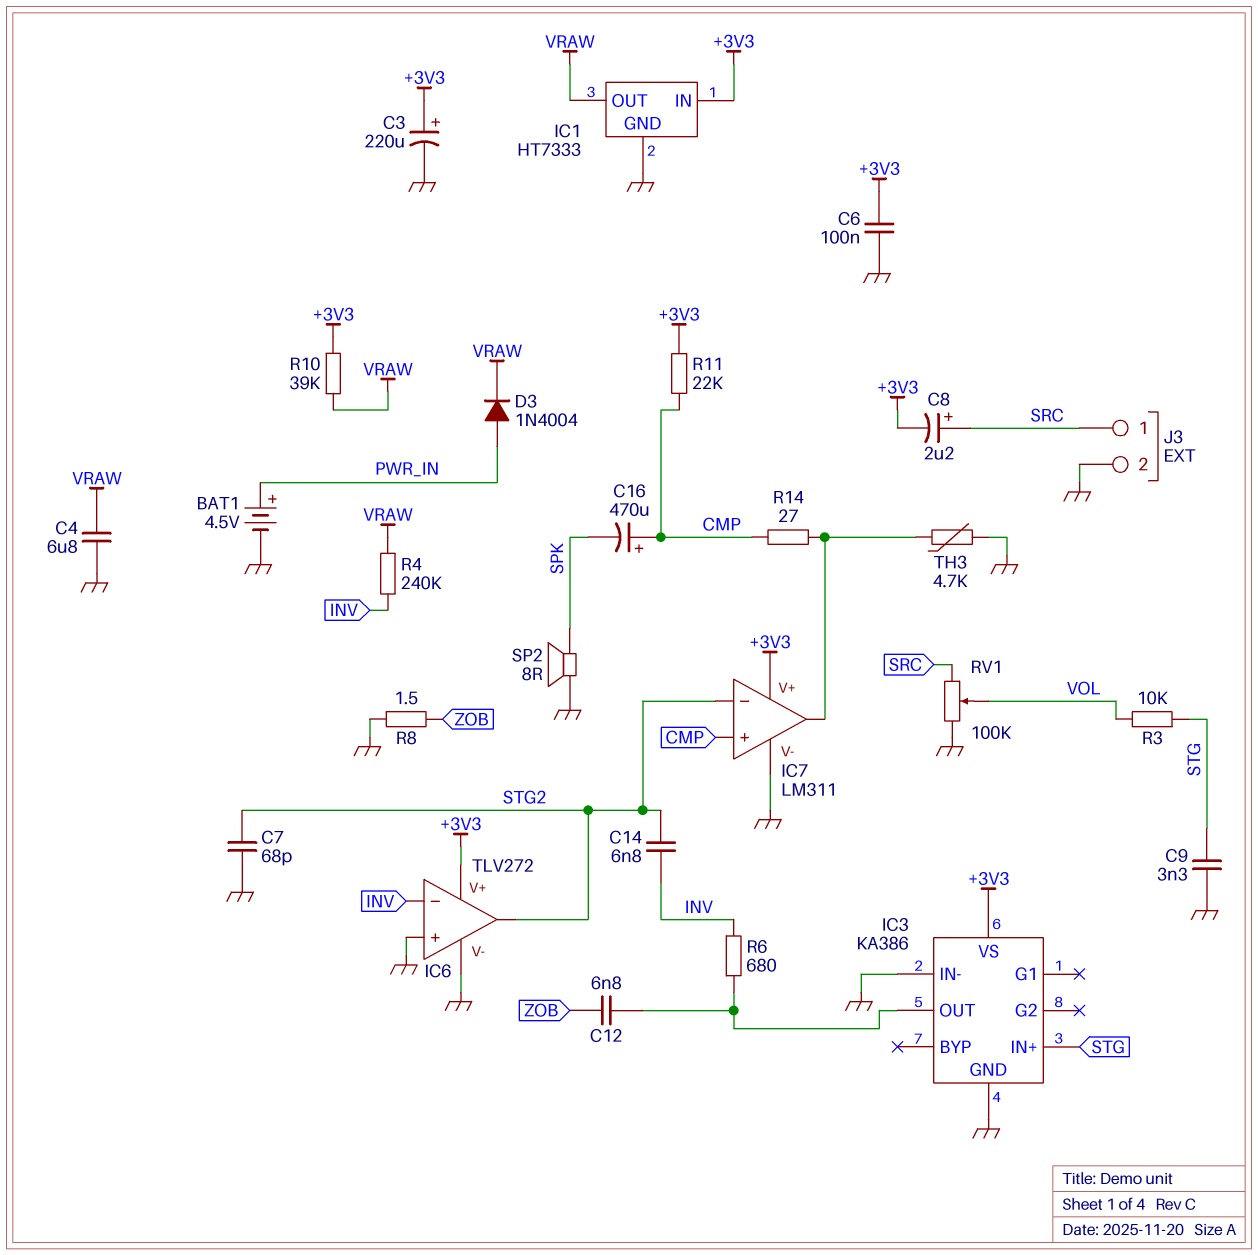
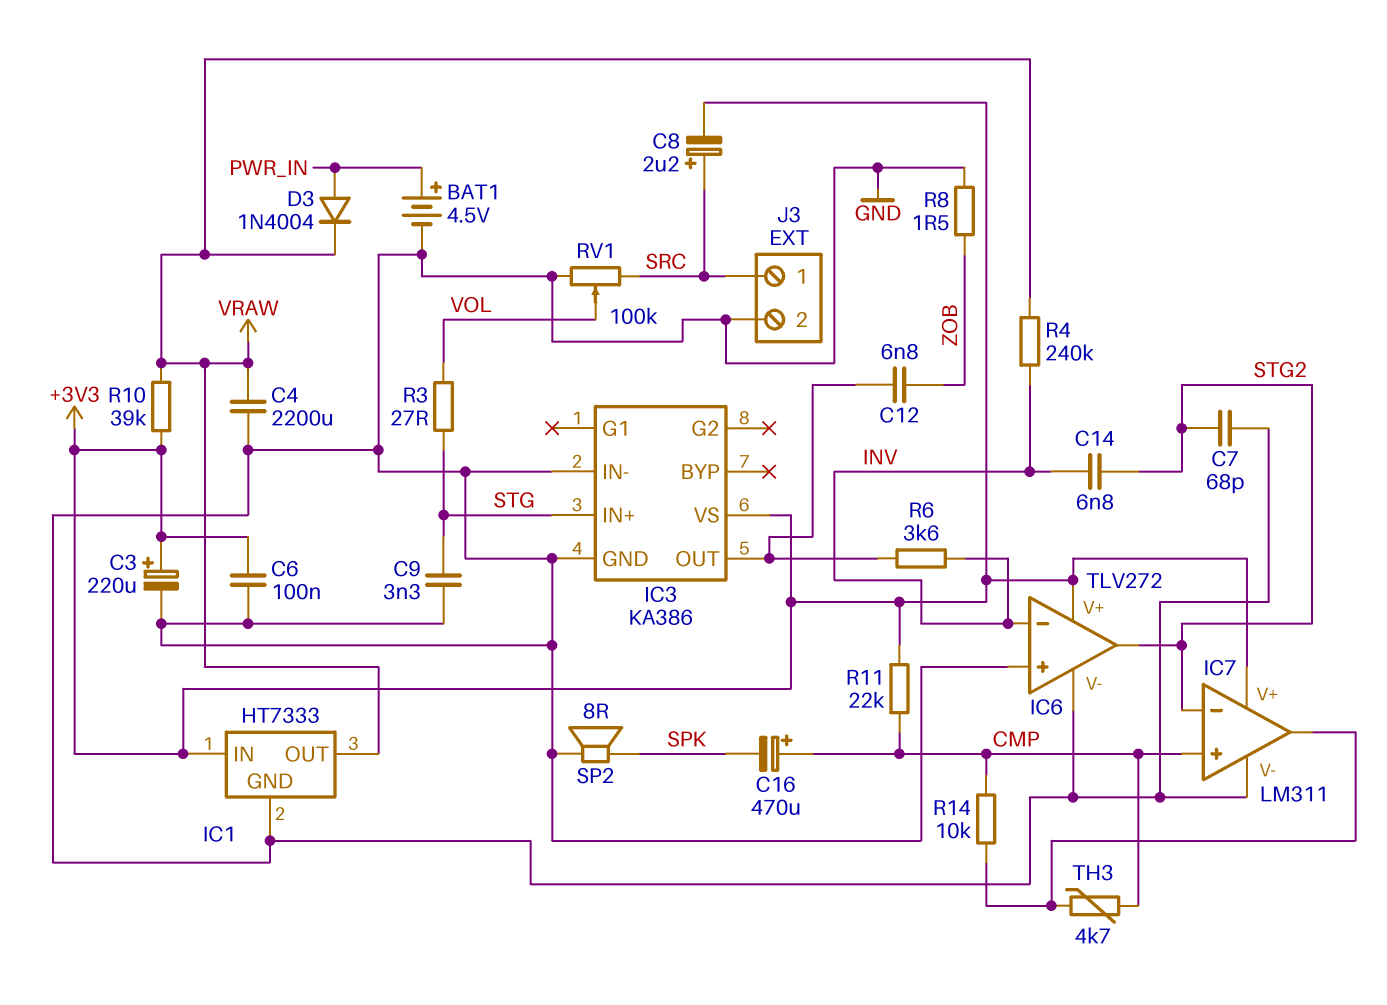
C4: 6.8uF (GND, VRAW) -> 2200uF (GND, VRAW)
R3: 10k (STG, VOL) -> 27 (STG, VOL)
R6: 680 (IC3/OUT, INV) -> 3.6k (IC3/OUT, INV)
R14: 27 (CMP, IC7/out) -> 10k (CMP, IC7/out)
TH3: 4.7k (GND, IC7/out) -> 4.7k (CMP, IC7/out)

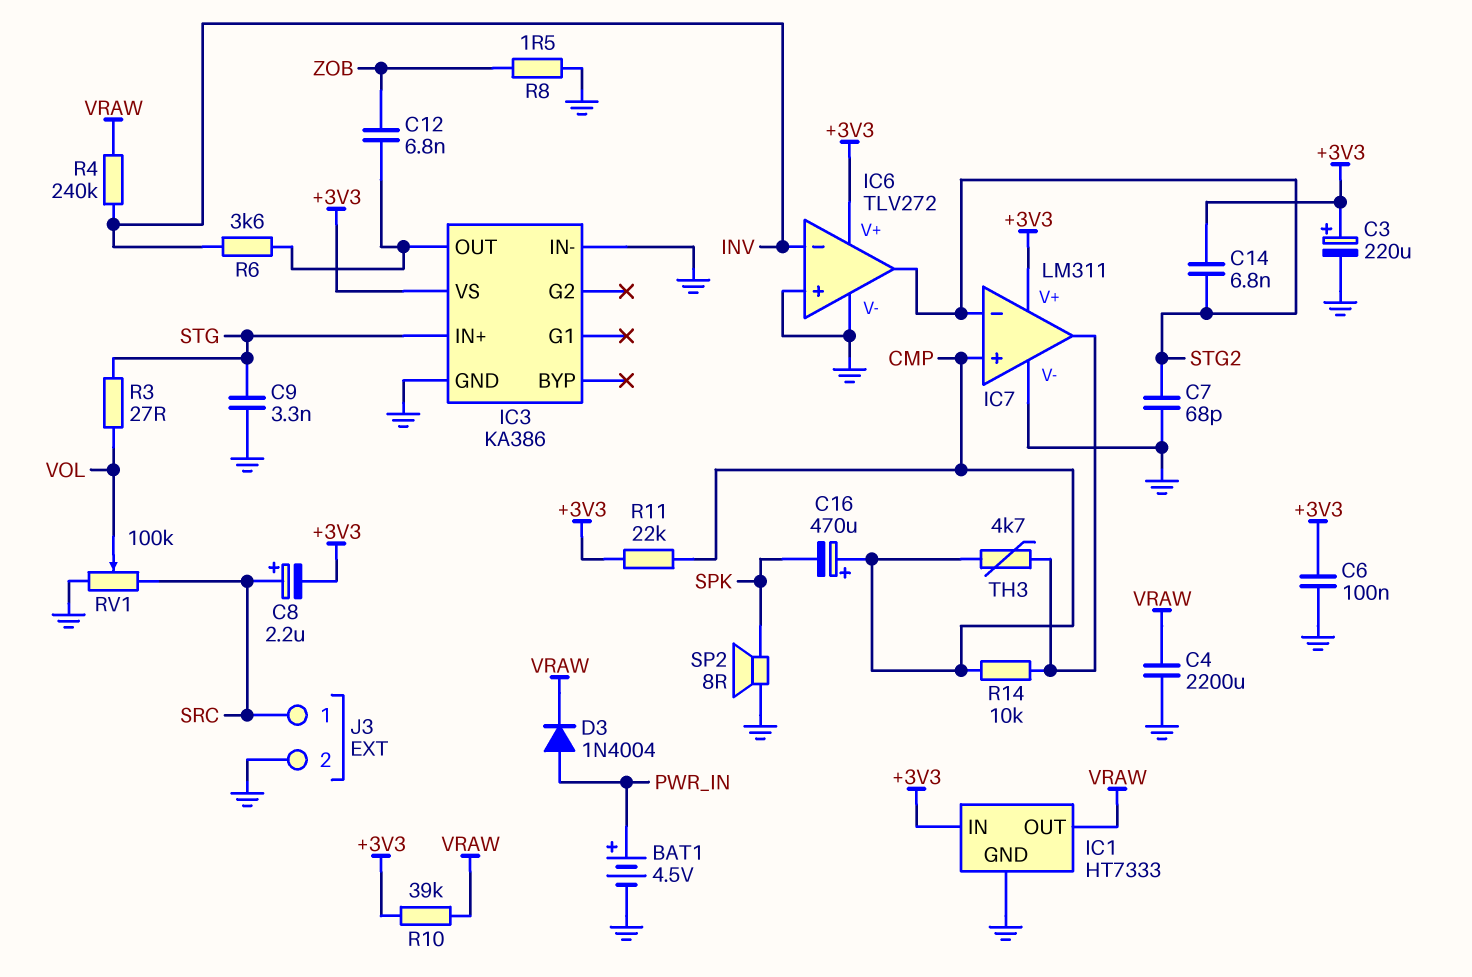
C14: 6.8nF (INV, STG2) -> 6.8nF (+3V3, STG2)

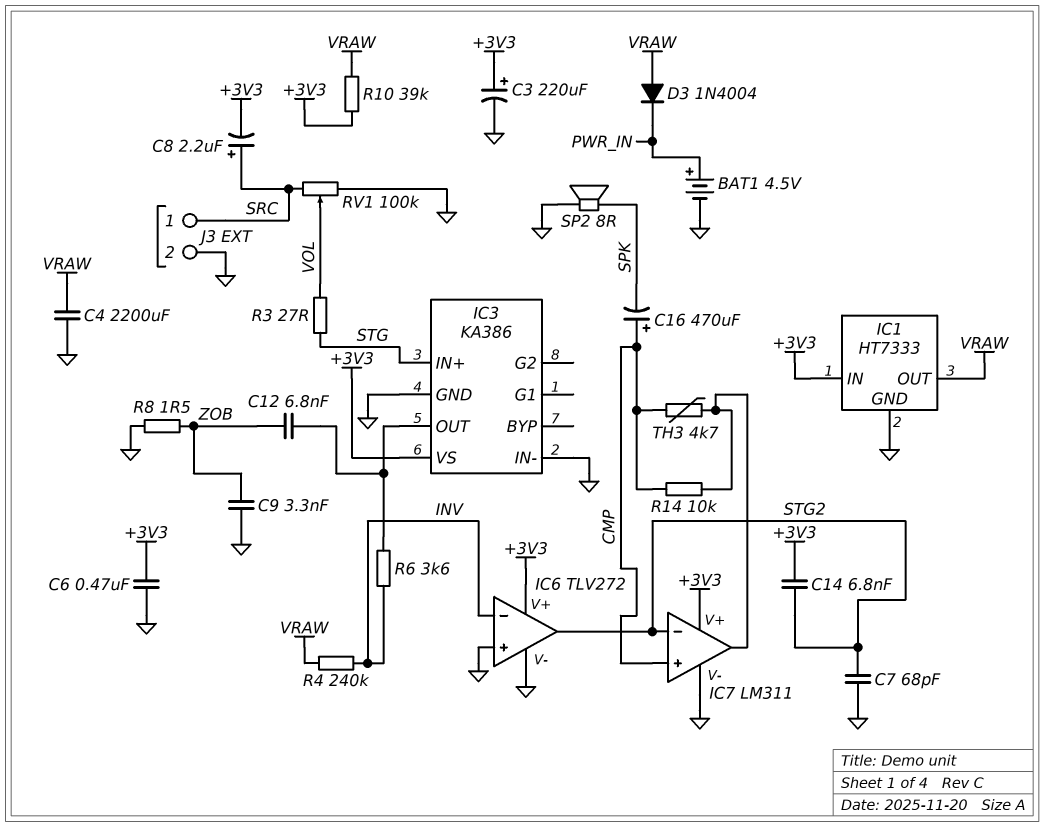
C6: 100nF (+3V3, GND) -> 470nF (+3V3, GND)
C9: 3.3nF (GND, STG) -> 3.3nF (GND, ZOB)
D3: diode 1N4004 (A PWR_IN, K VRAW) -> diode 1N4004 (A VRAW, K PWR_IN)
R11: 22k (+3V3, CMP) -> none

